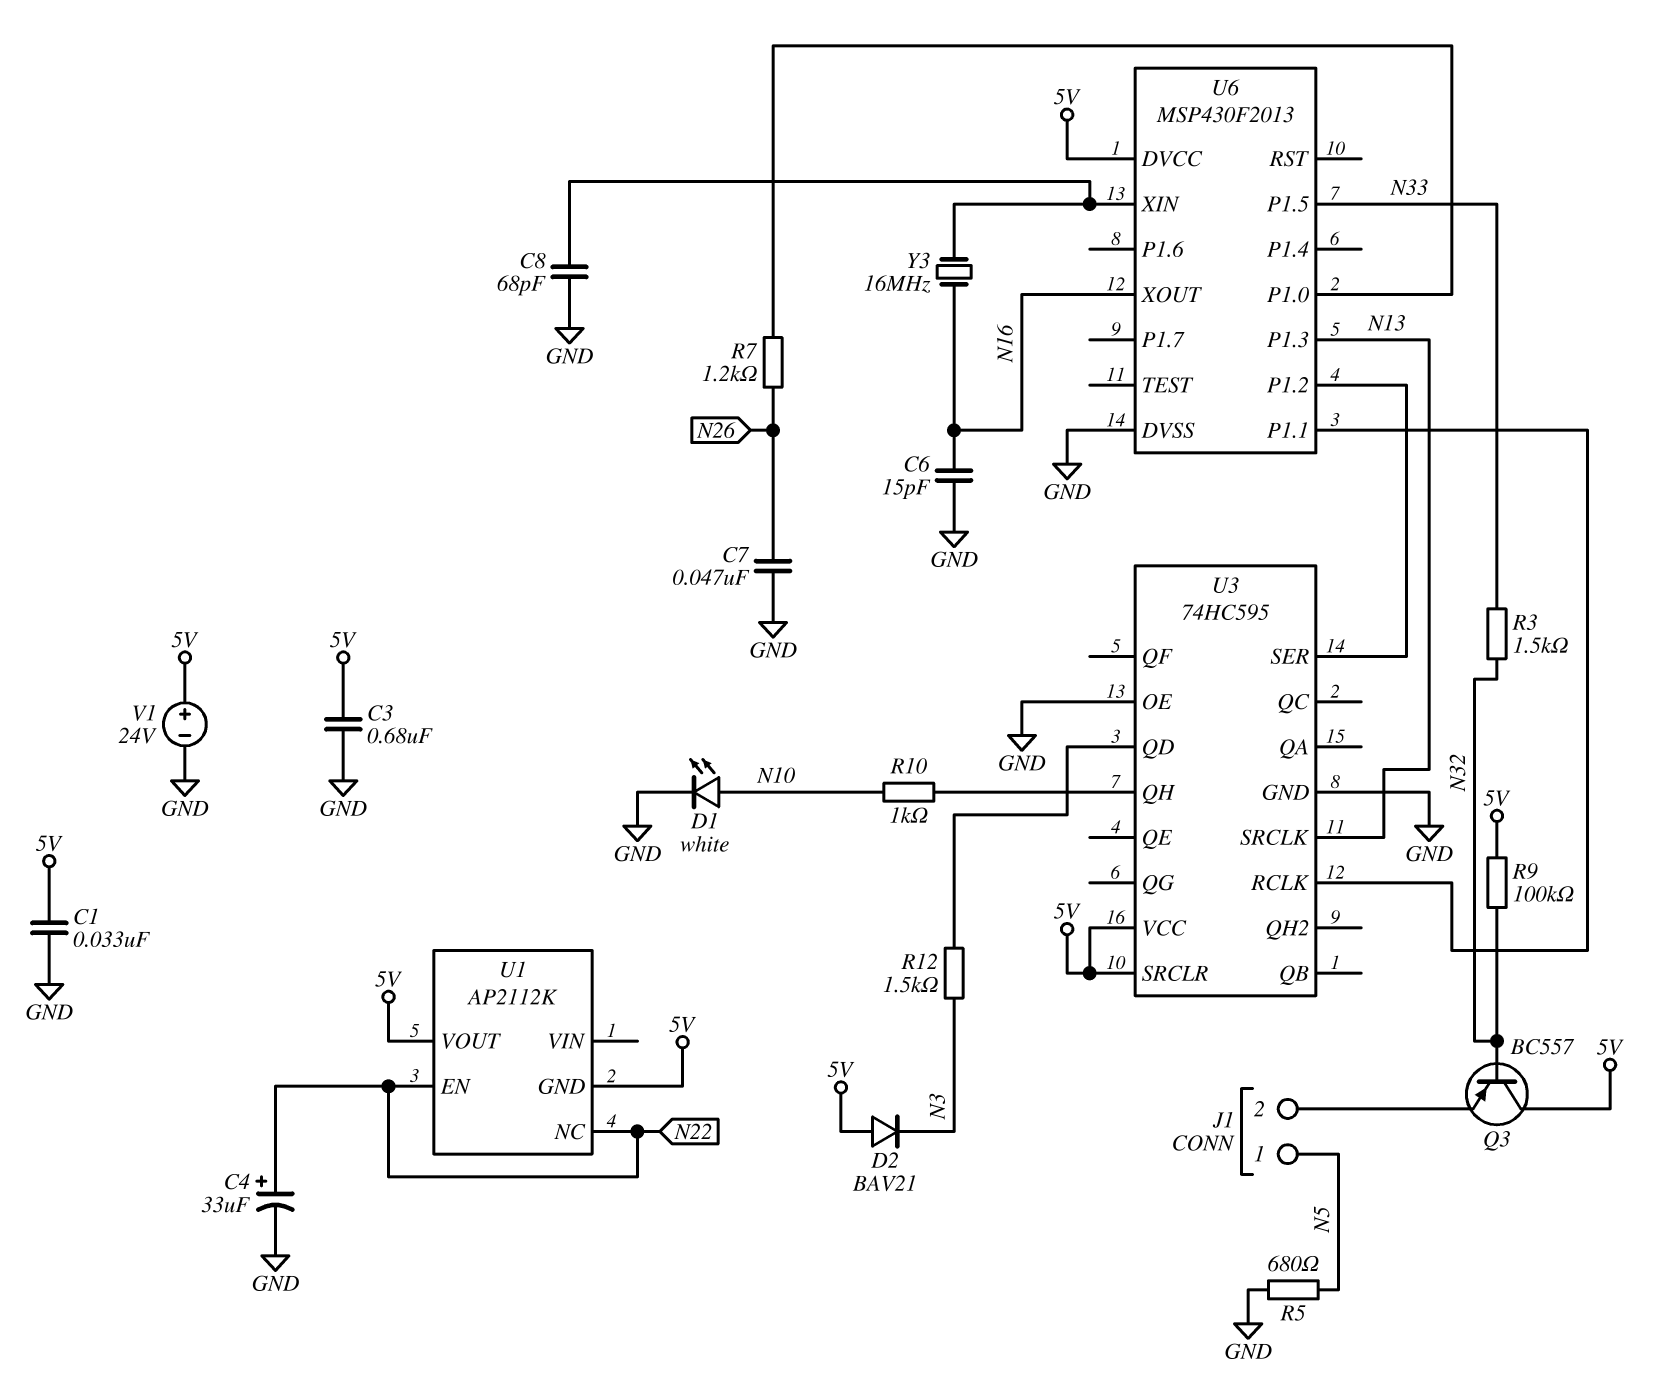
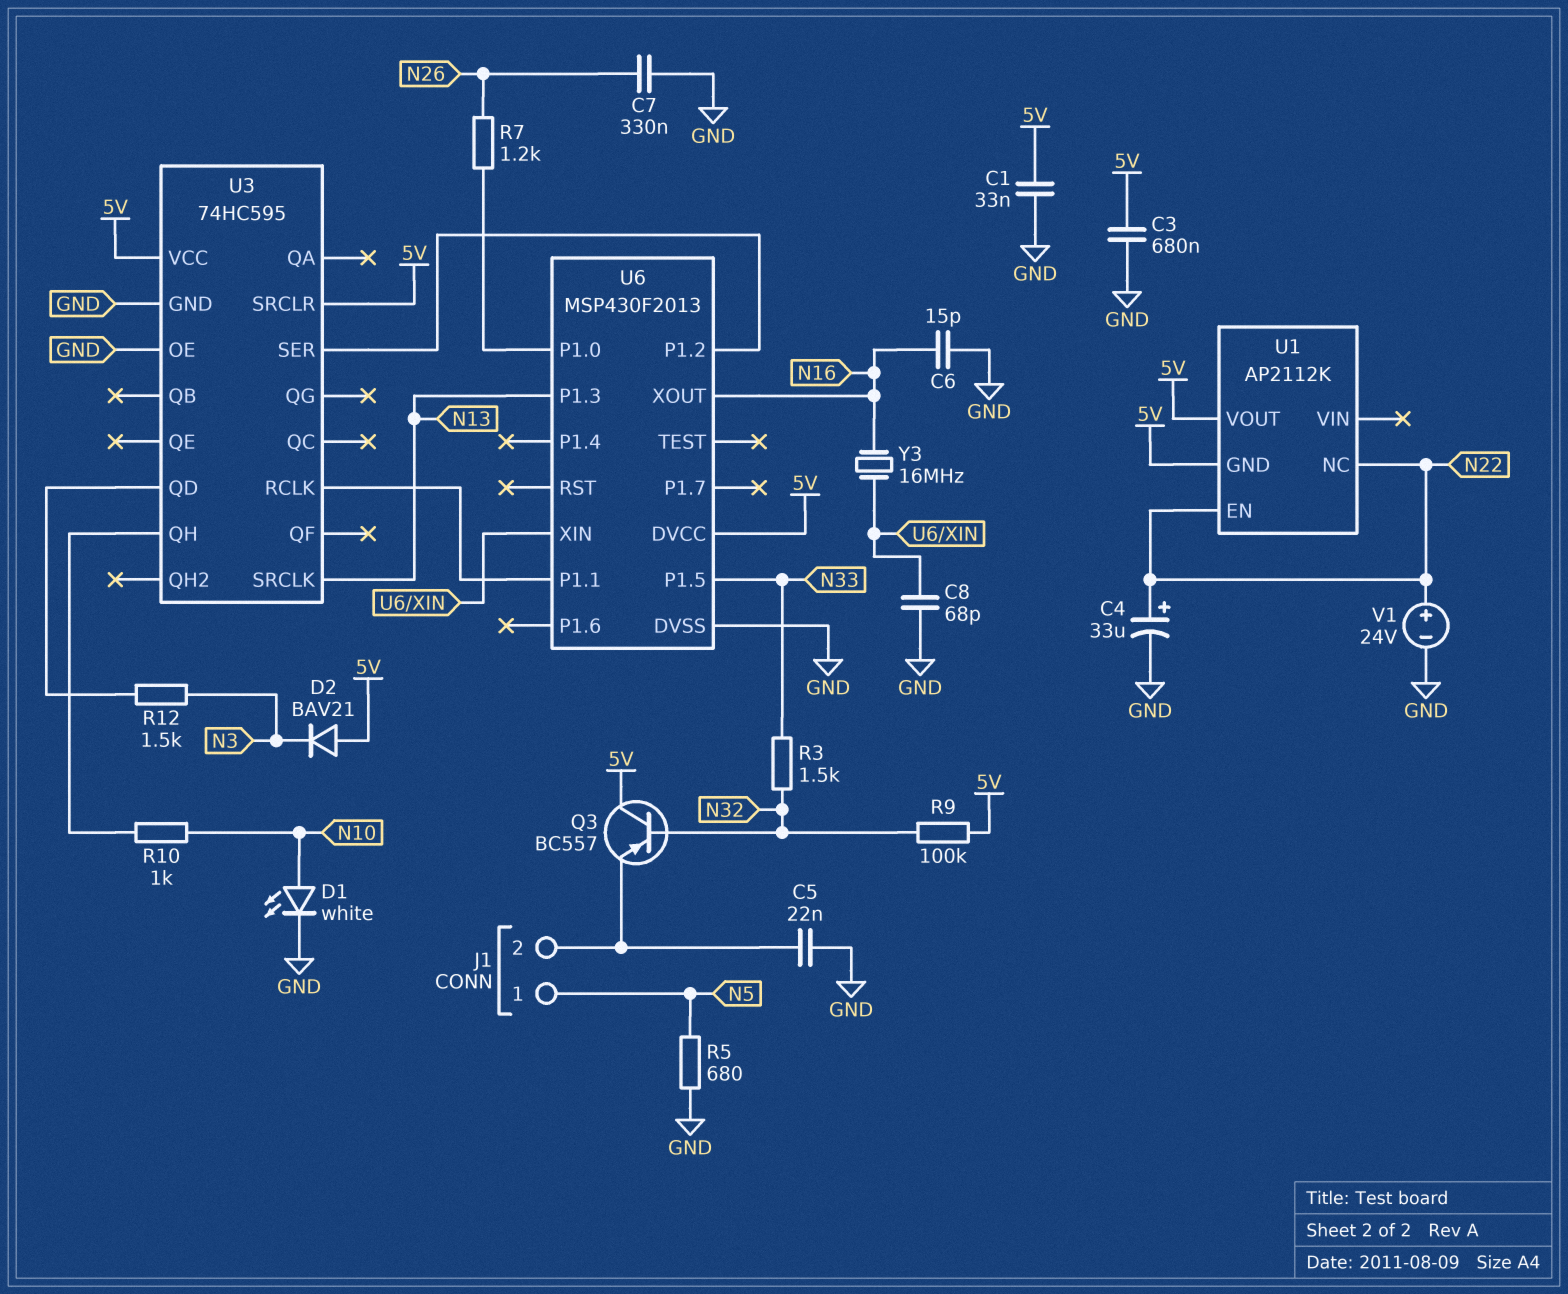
C5: none -> 22nF (GND, J1/2)
C7: 47nF (GND, N26) -> 330nF (GND, N26)
V1: 24V (plus 5V, minus GND) -> 24V (plus N22, minus GND)

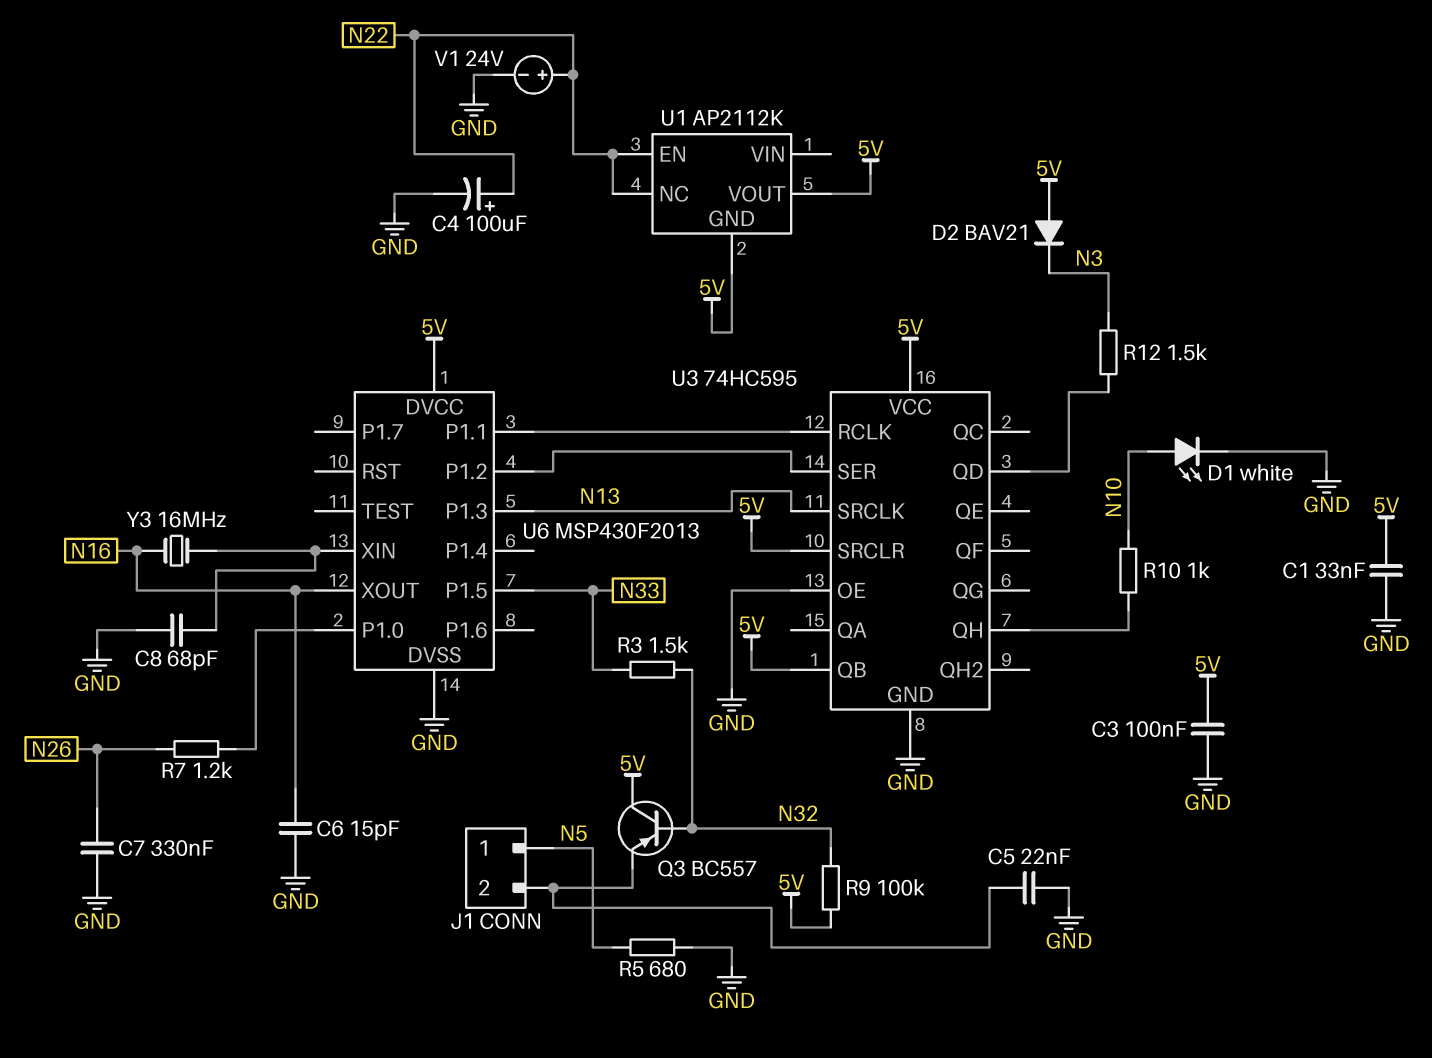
C3: 680nF (5V, GND) -> 100nF (5V, GND)
C4: 33uF (plus N22, minus GND) -> 100uF (plus N22, minus GND)
U3 pin QB: none -> 5V

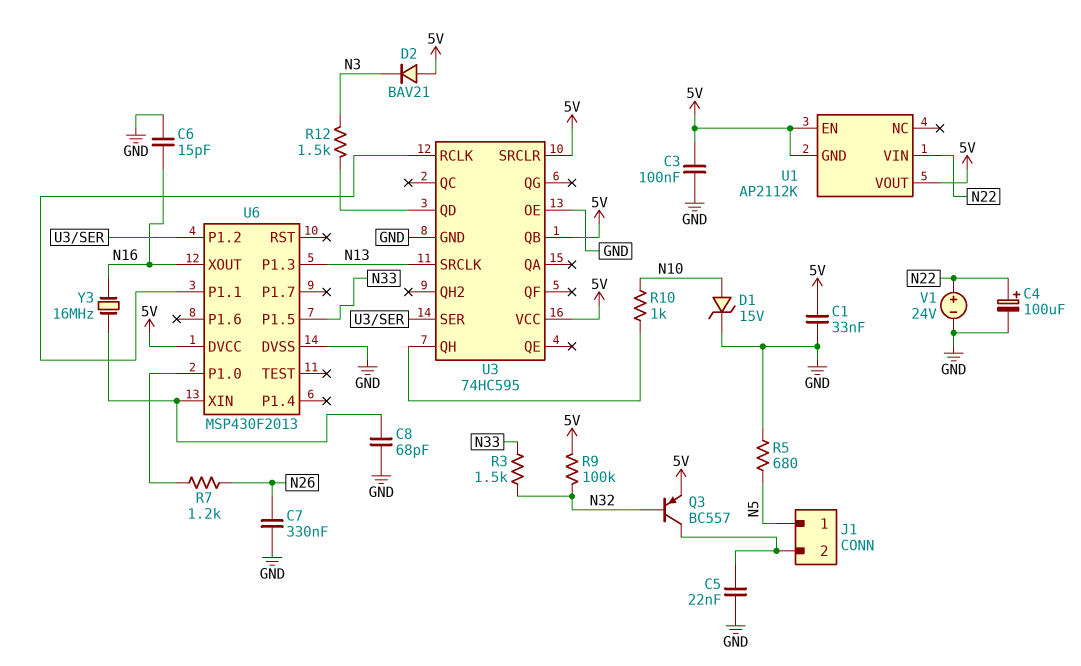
D1: LED white (A N10, K GND) -> zener 15V (A N10, K GND)
Q3: PNP BC557 (B N32, C 5V, E J1/2) -> PNP BC557 (B N32, C J1/2, E 5V)
U1 pin EN: N22 -> 5V
U1 pin NC: N22 -> none
U1 pin VIN: none -> N22

